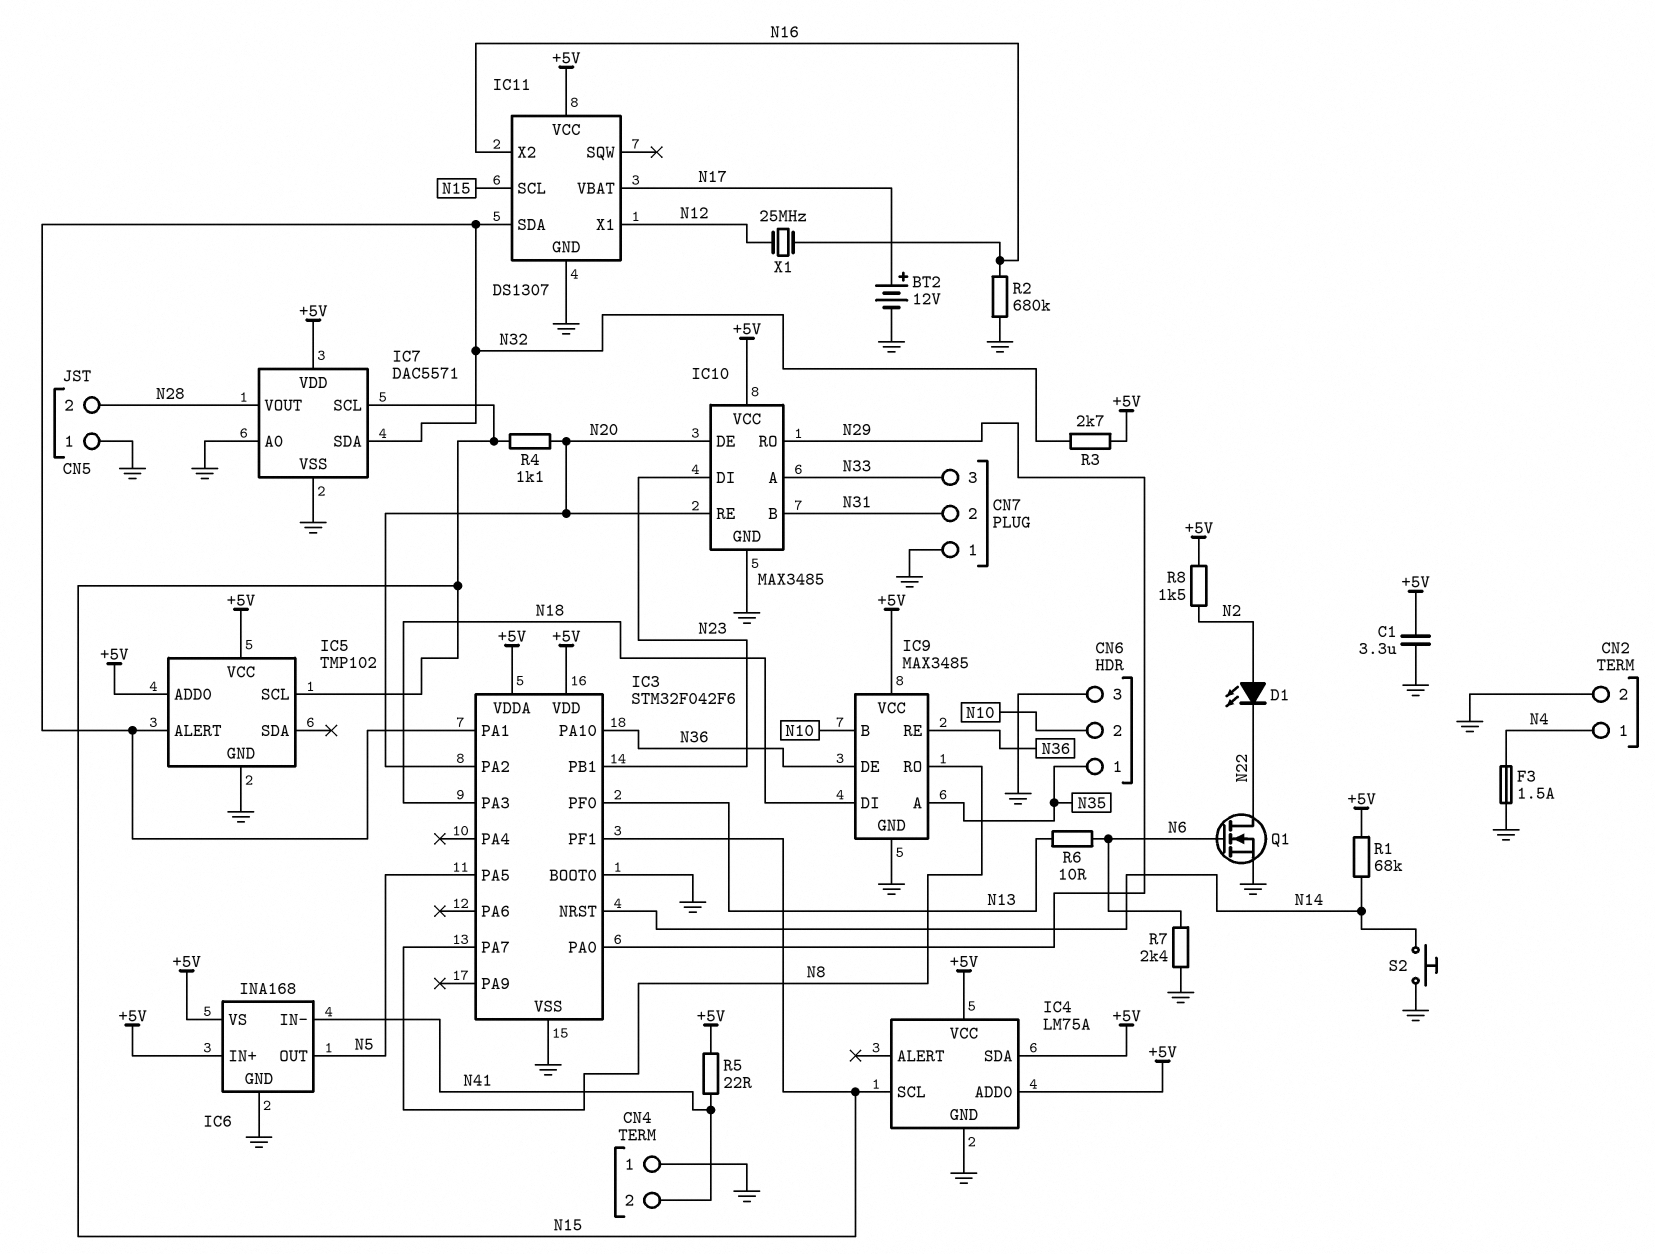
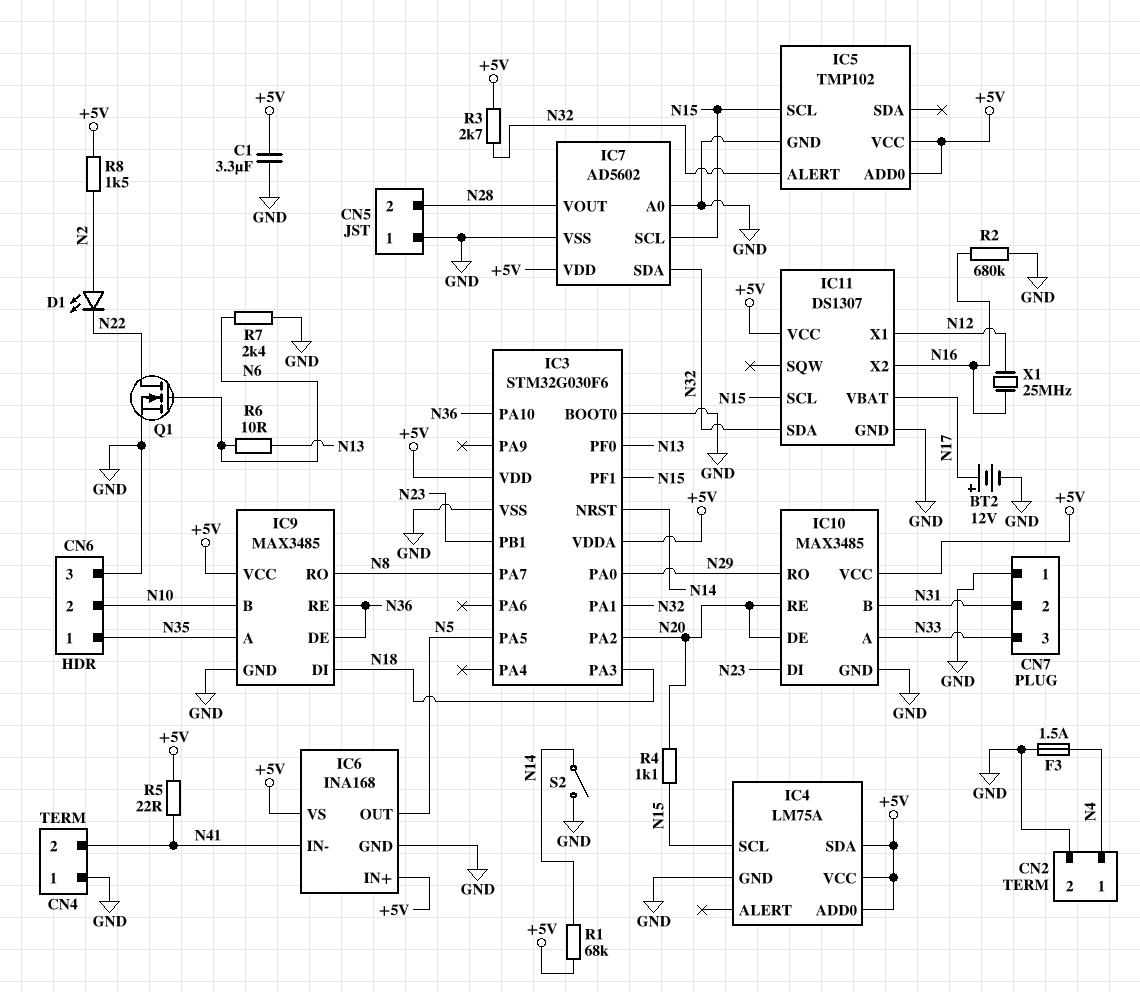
IC3: STM32F042F6 -> STM32G030F6
IC7: DAC5571 -> AD5602
S2: button (GND, N14) -> switch (GND, N14)

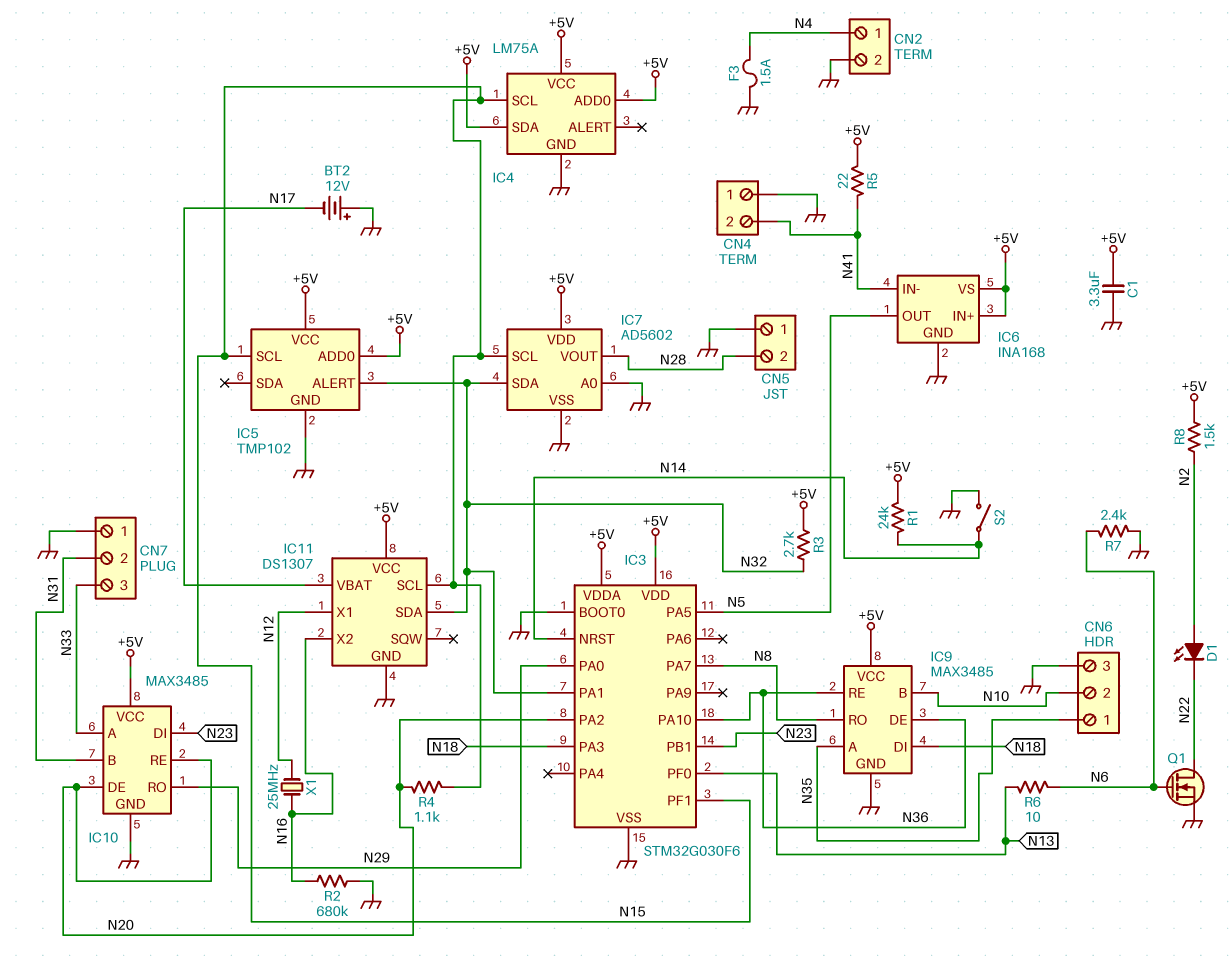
BT2: 12V (plus N17, minus GND) -> 12V (plus GND, minus N17)
R1: 68k (+5V, N14) -> 24k (+5V, N14)

